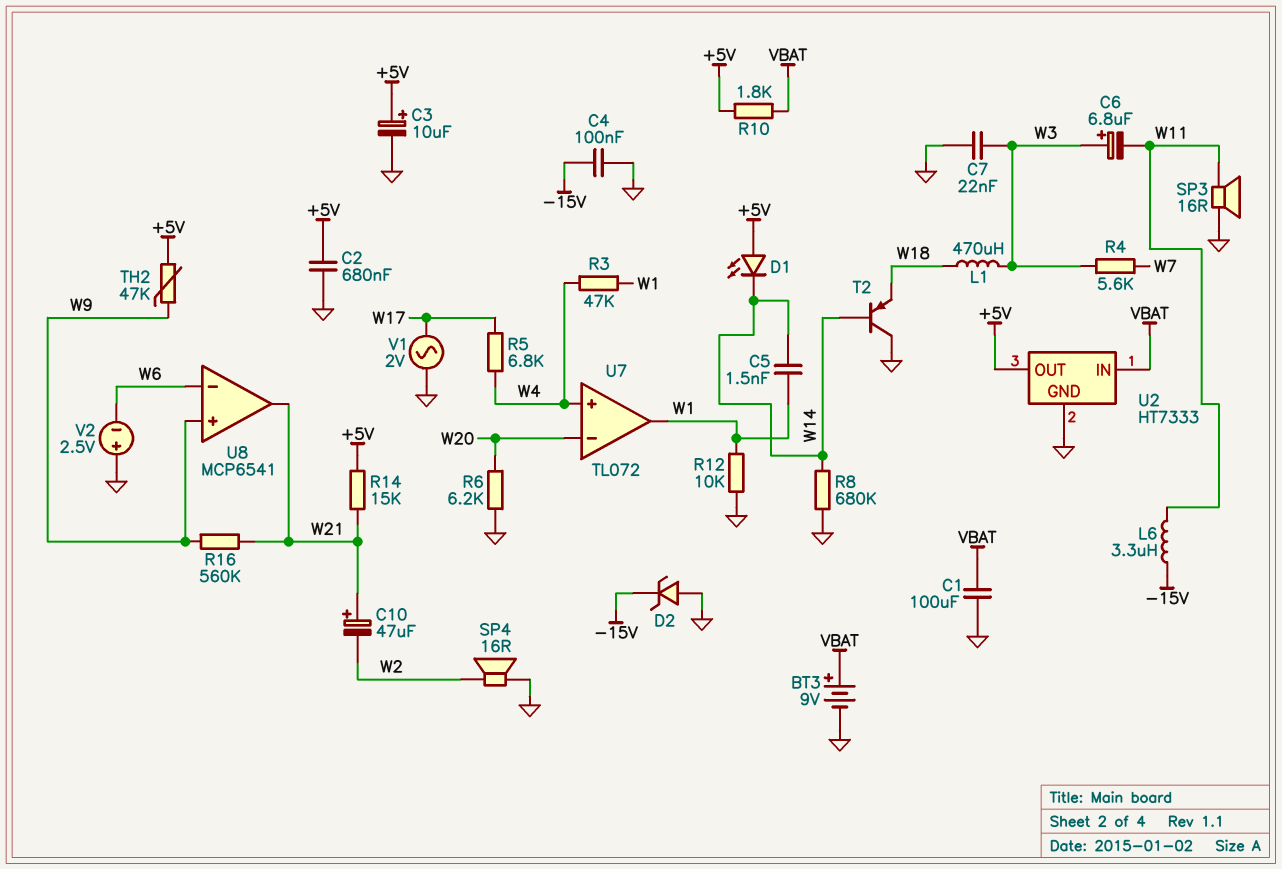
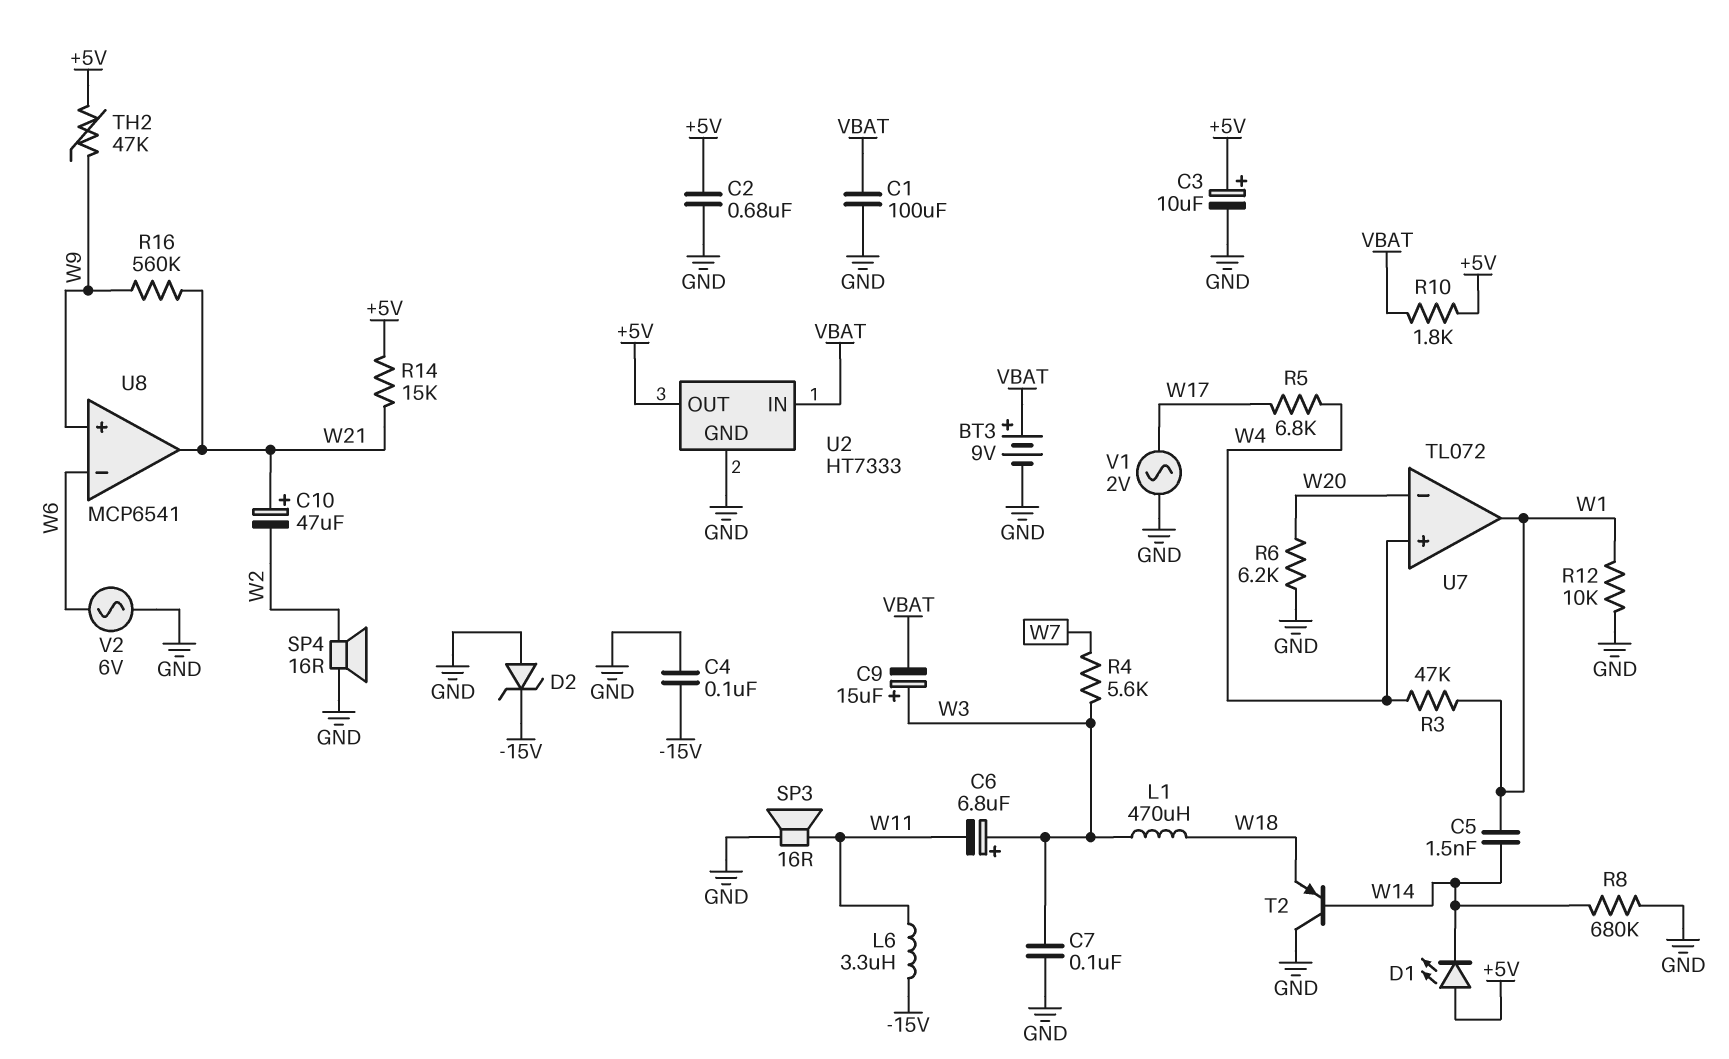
C7: 22nF (GND, W3) -> 100nF (GND, W3)
C9: none -> 15uF (plus W3, minus VBAT)
V2: 2.5V (plus GND, minus W6) -> AC 6V (GND, W6)

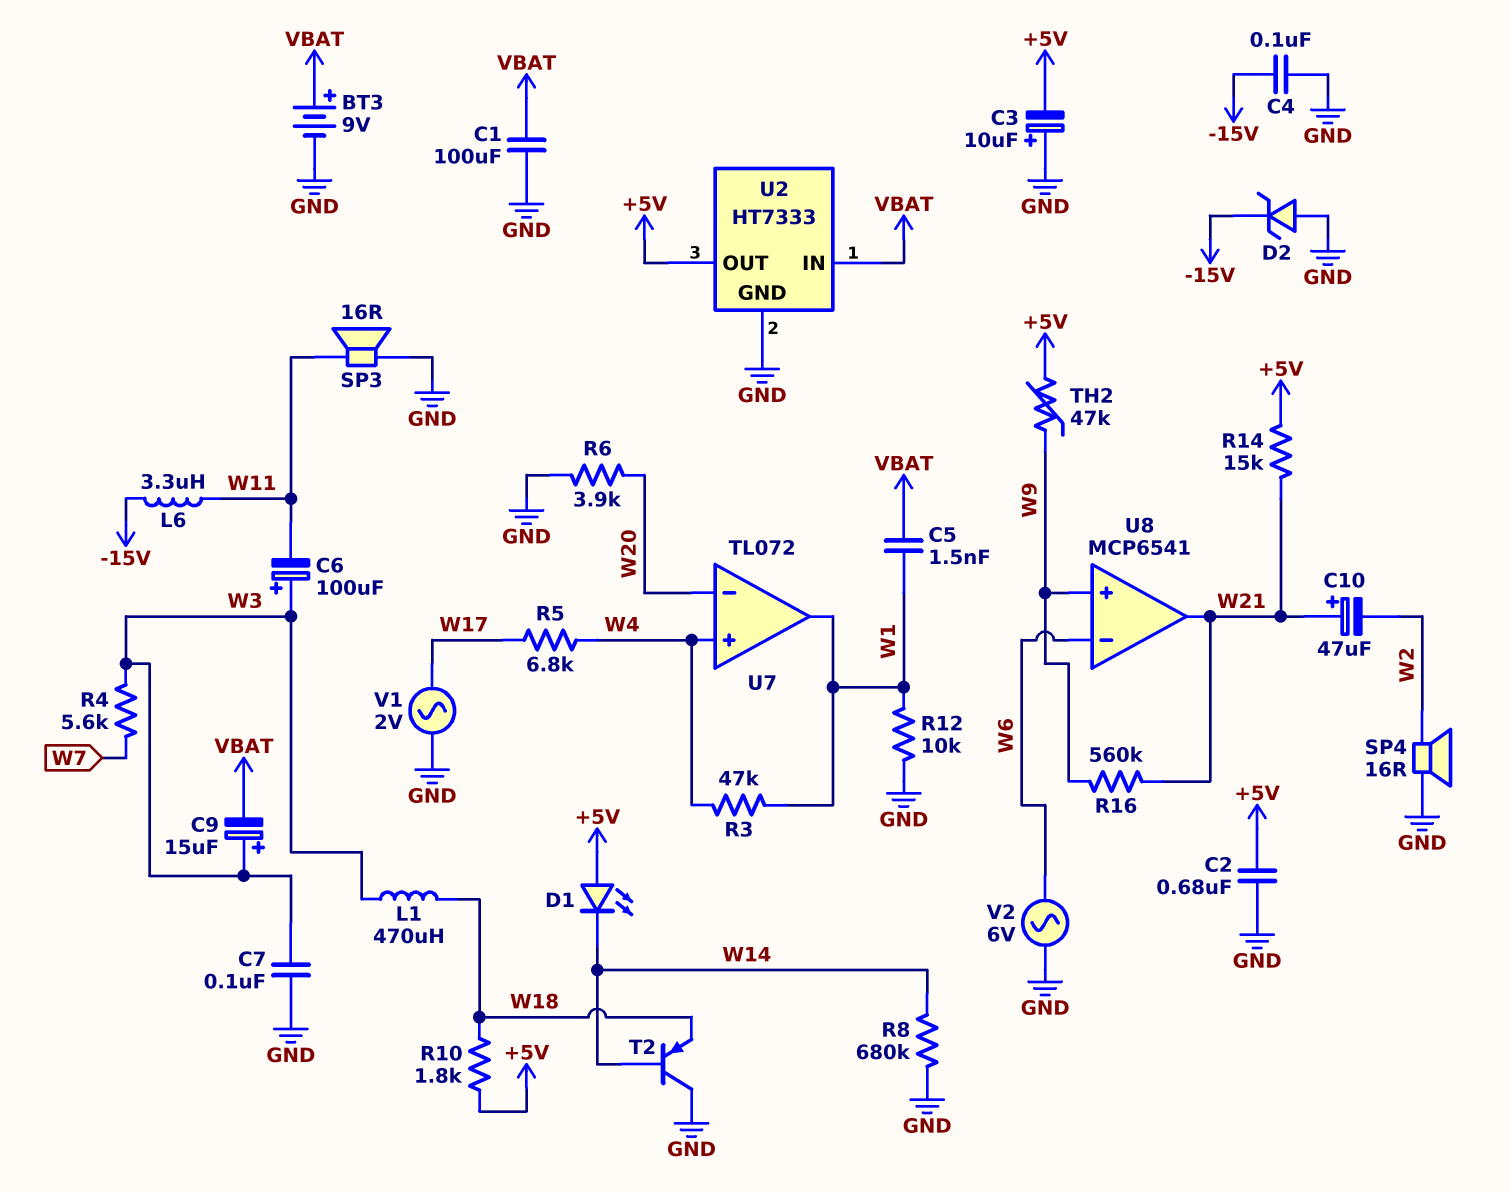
C3: 10uF (plus +5V, minus GND) -> 10uF (plus GND, minus +5V)
C5: 1.5nF (W1, W14) -> 1.5nF (VBAT, W1)
C6: 6.8uF (plus W3, minus W11) -> 100uF (plus W3, minus W11)
R6: 6.2k (GND, W20) -> 3.9k (GND, W20)
R10: 1.8k (+5V, VBAT) -> 1.8k (+5V, W18)

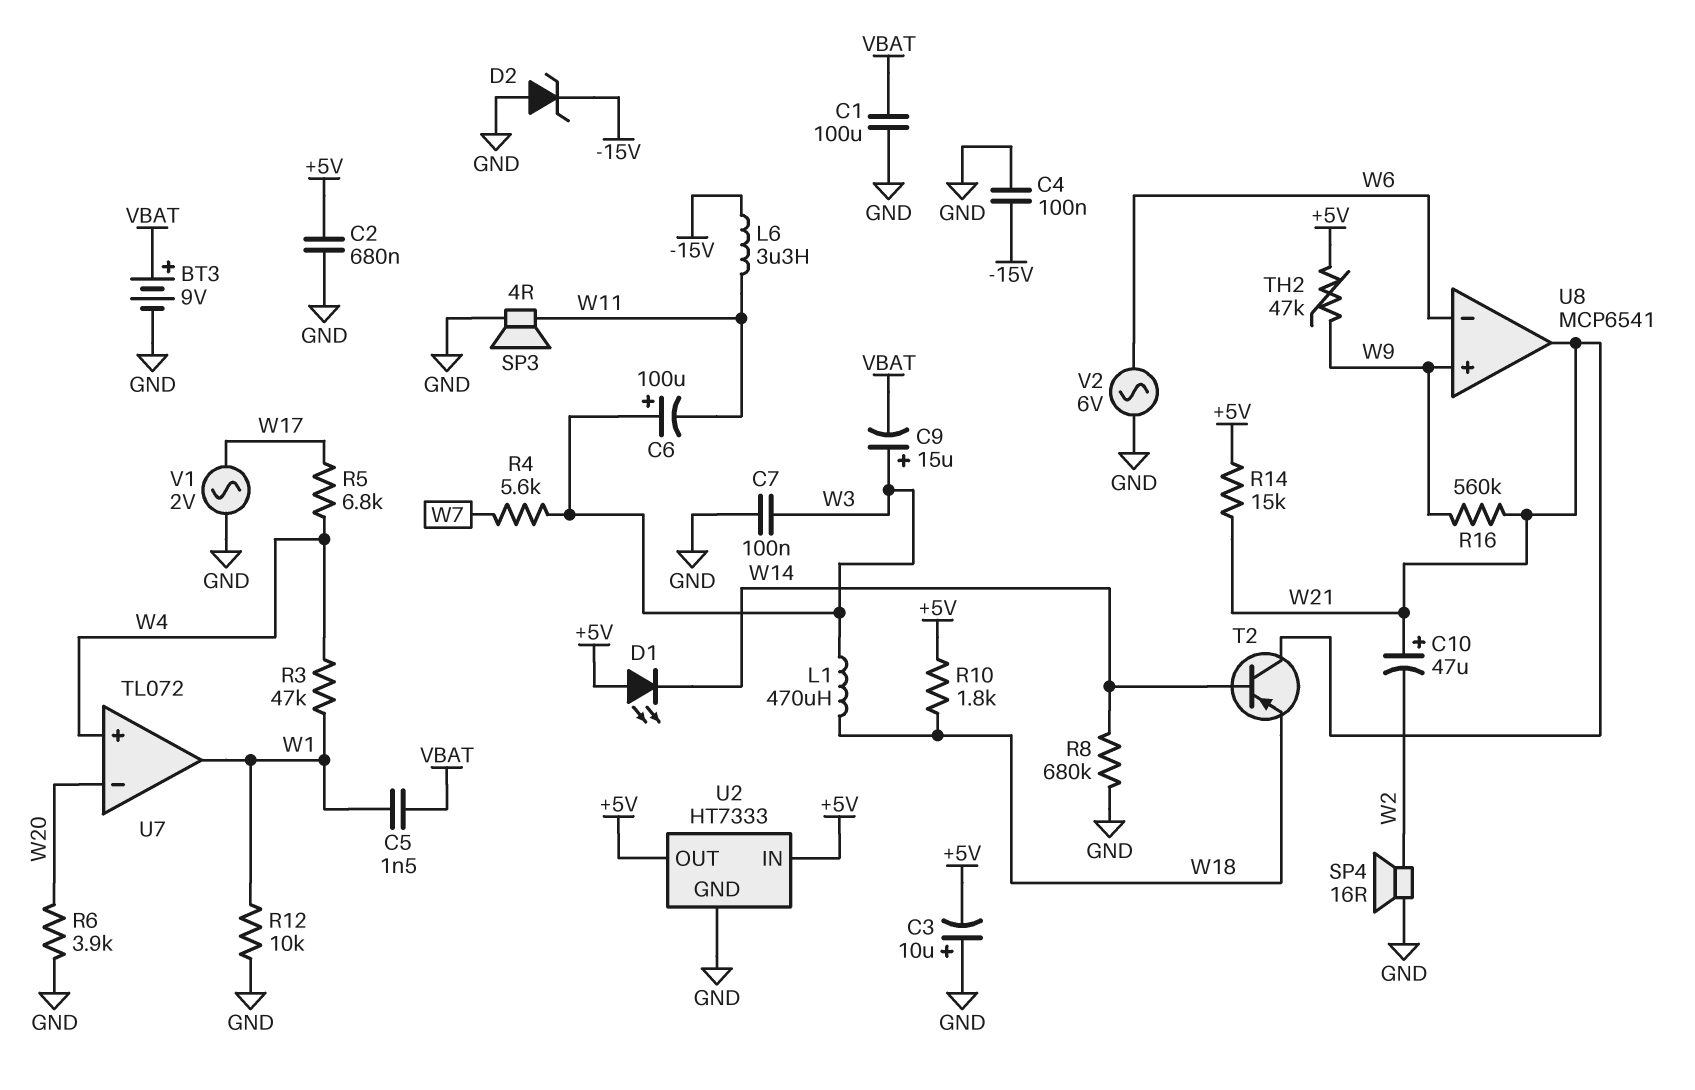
SP3: speaker 16R (GND, W11) -> speaker 4R (GND, W11)
T2: PNP (B W14, C GND, E W18) -> PNP (B W14, C W21, E W18)
U2 pin IN: VBAT -> +5V

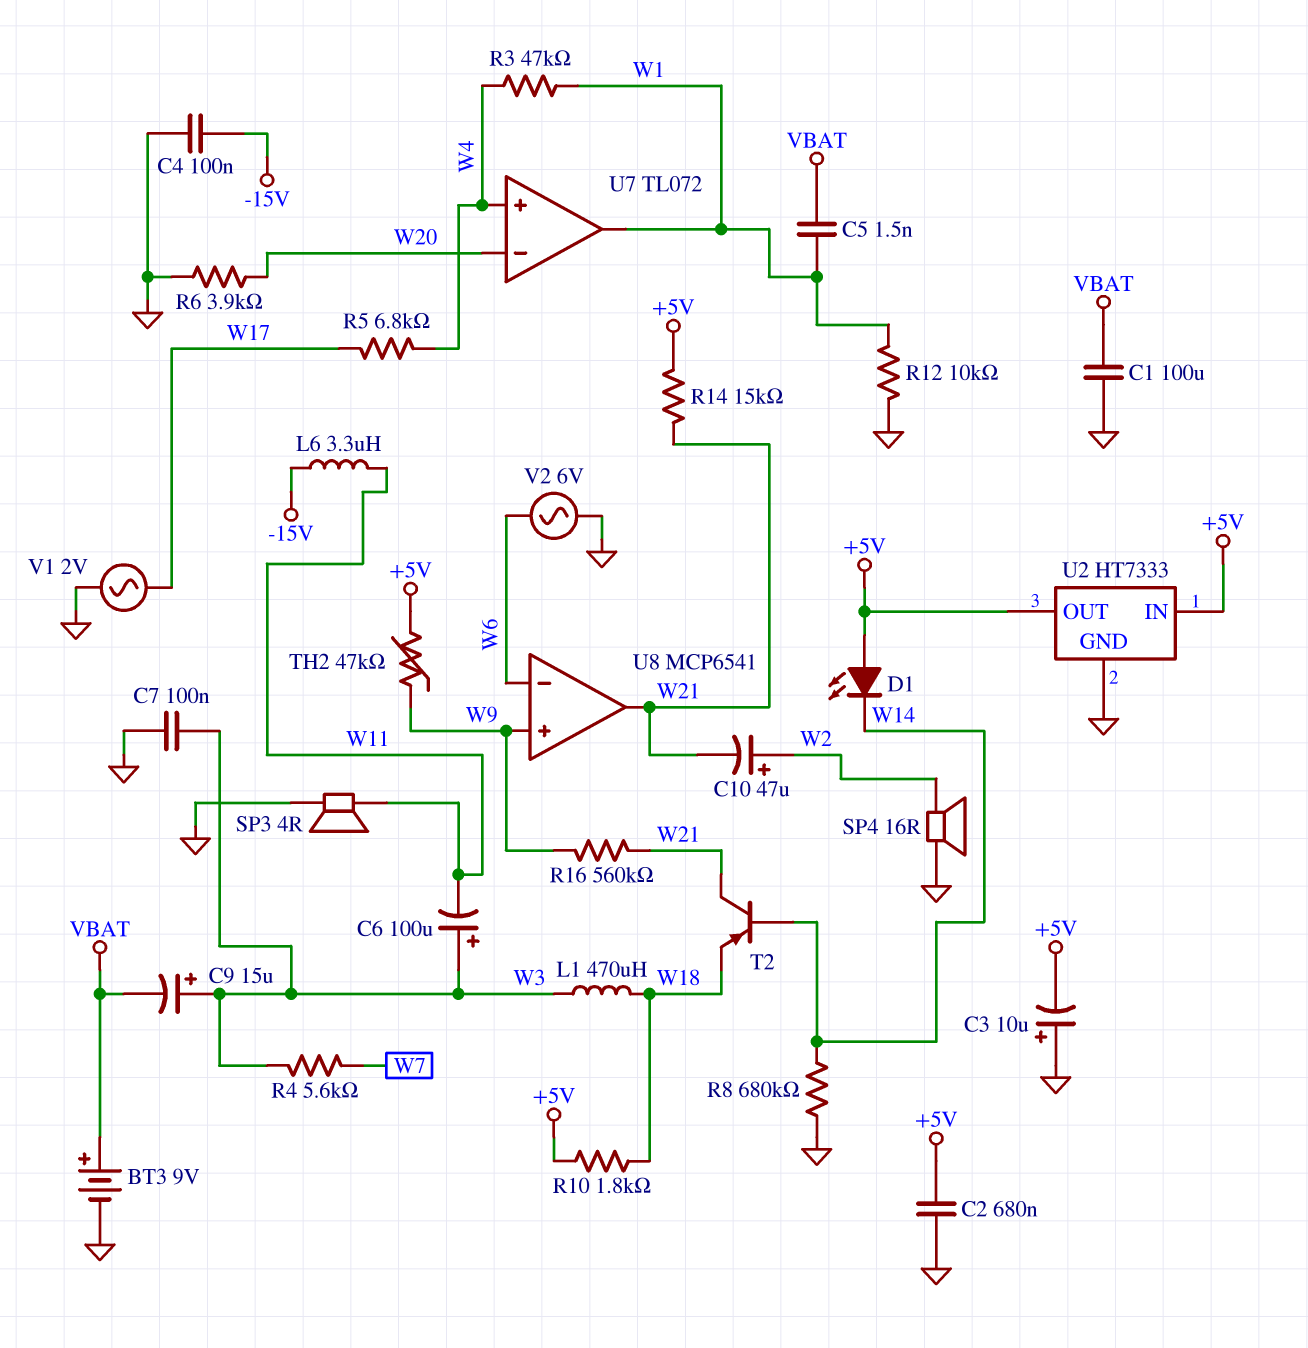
C10: 47uF (plus W21, minus W2) -> 47uF (plus W2, minus W21)
D2: zener (A GND, K -15V) -> none

